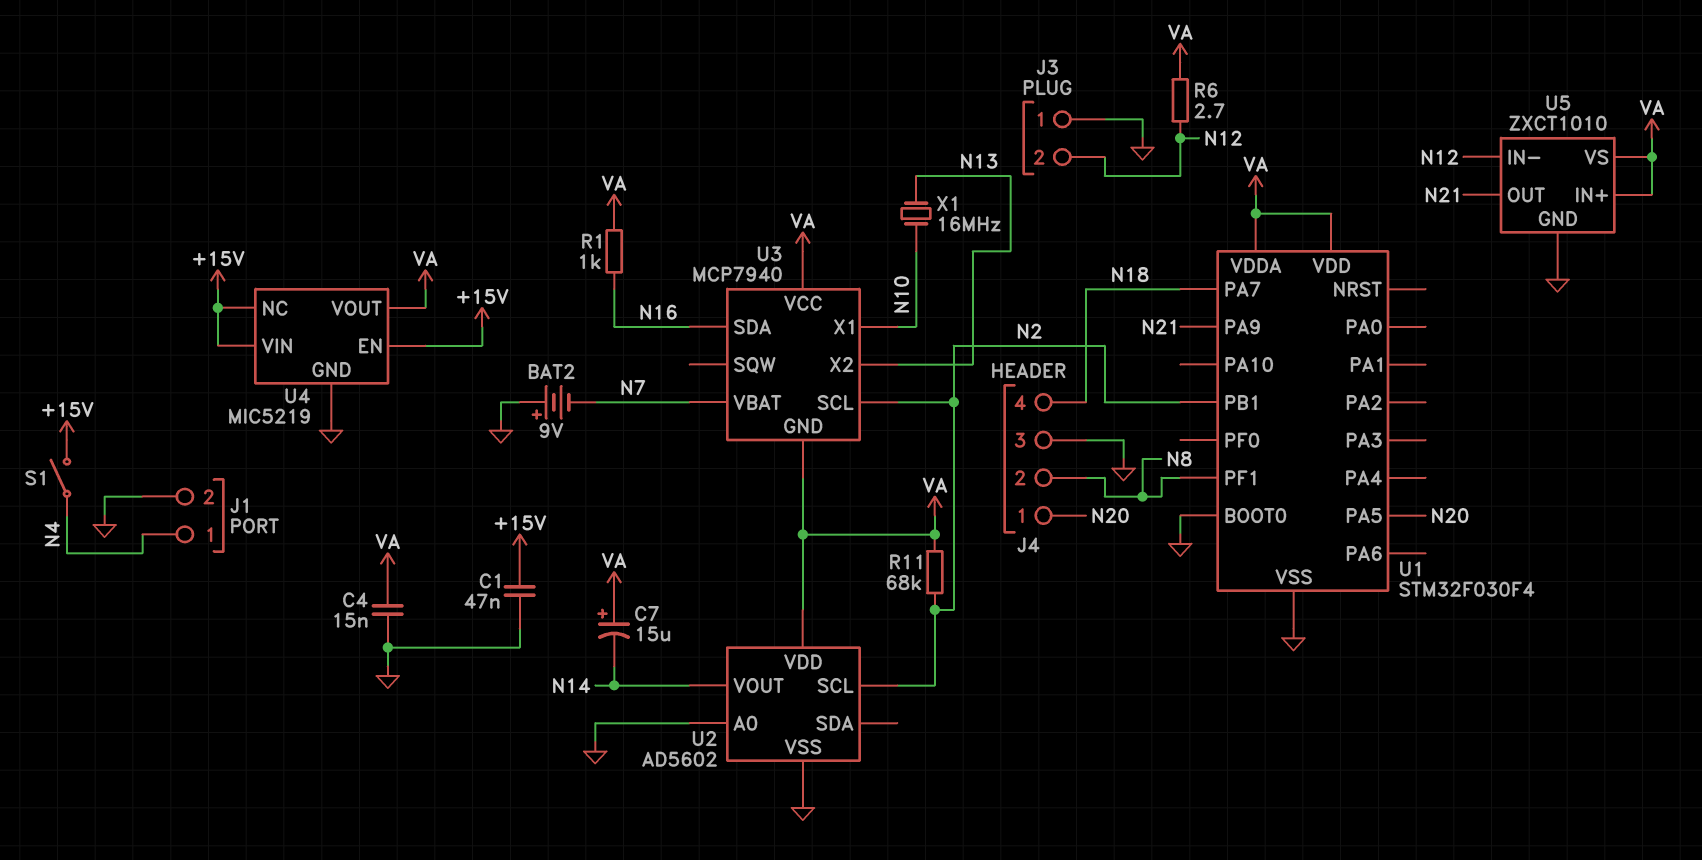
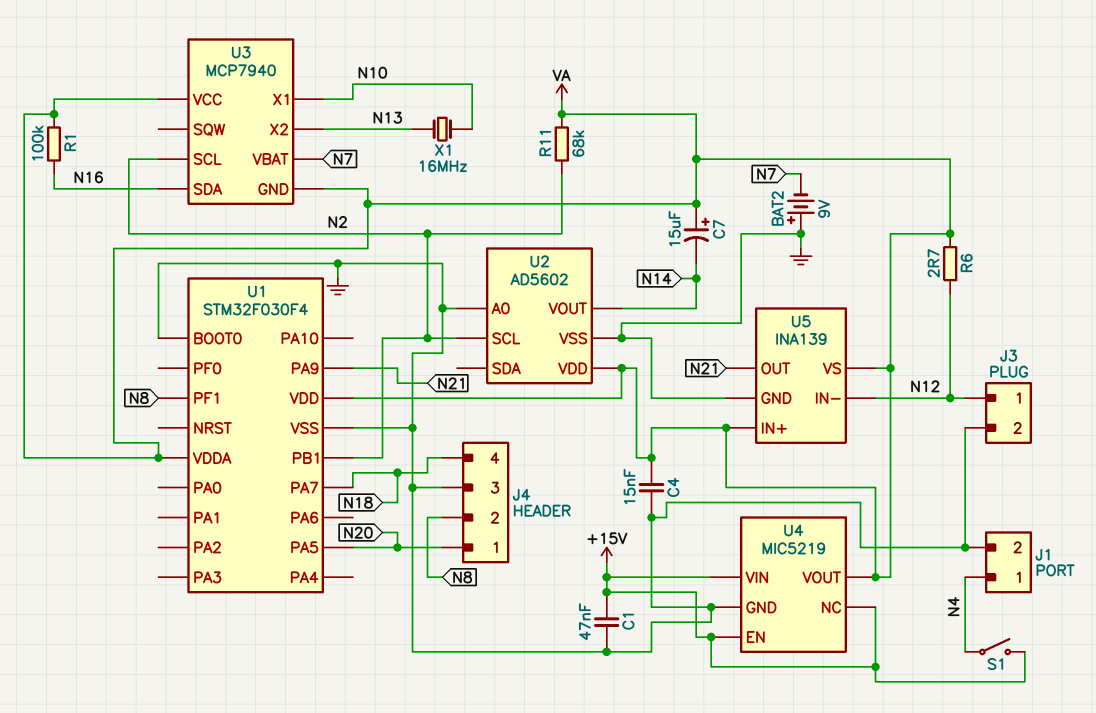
J3 pin 1: GND -> N12
J3 pin 2: N12 -> GND
R1: 1k (N16, VA) -> 100k (N16, VA)
U5: ZXCT1010 -> INA139

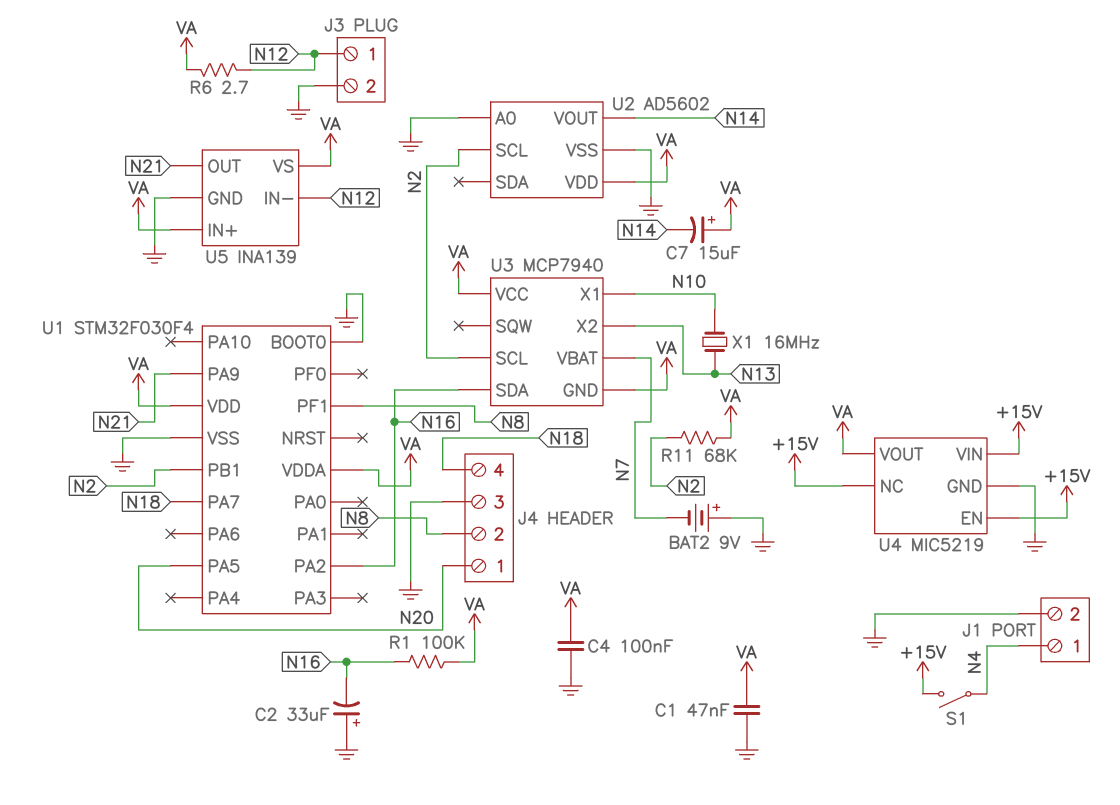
C1: 47nF (+15V, GND) -> 47nF (GND, VA)
C2: none -> 33uF (plus GND, minus N16)
C4: 15nF (GND, VA) -> 100nF (GND, VA)
U1 pin PA2: none -> N16

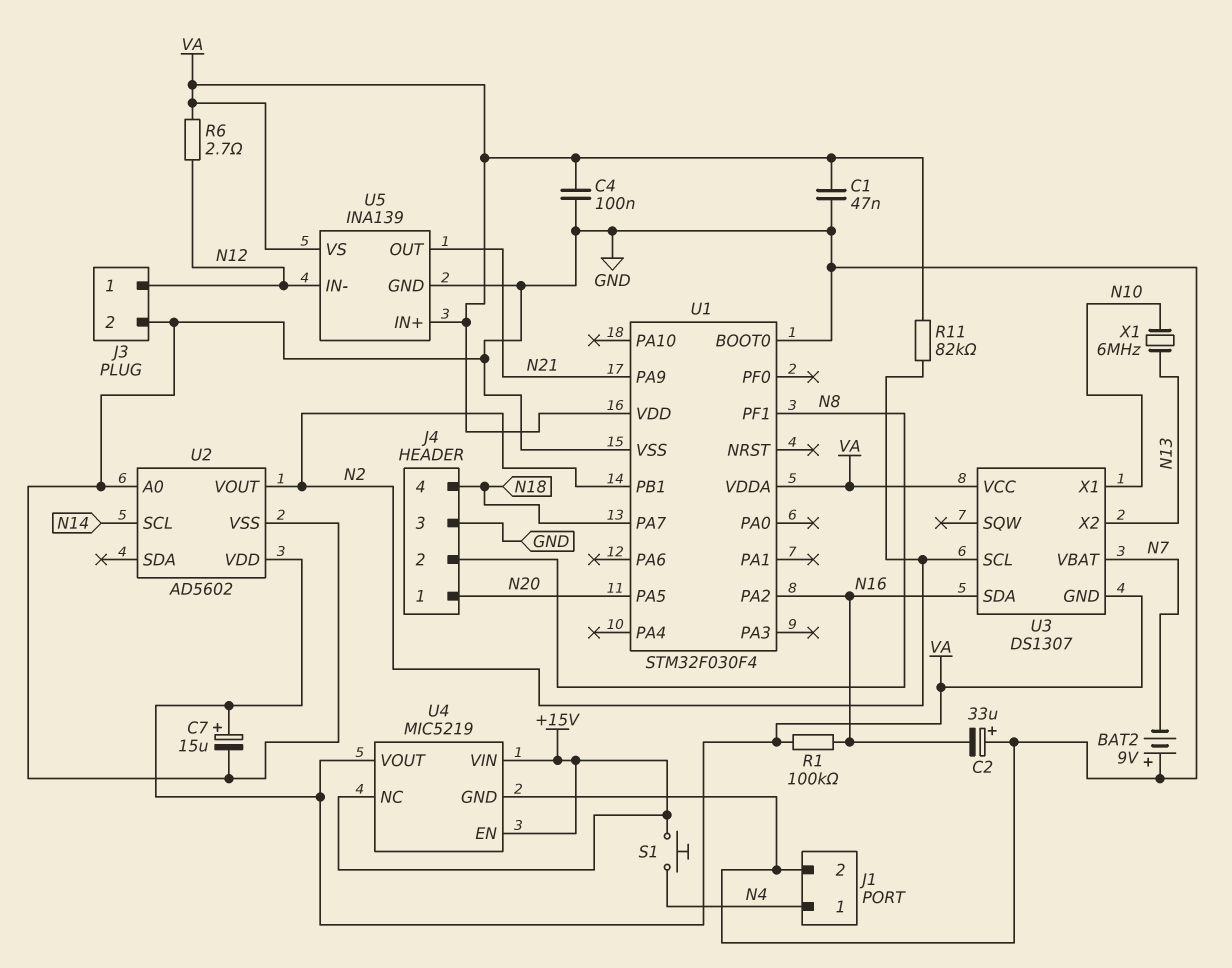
C7: 15uF (plus VA, minus N14) -> 15uF (plus VA, minus GND)
R11: 68k (N2, VA) -> 82k (N2, VA)
S1: switch (+15V, N4) -> button (+15V, N4)
U2 pin SCL: N2 -> N14
U2 pin VOUT: N14 -> N2
U3: MCP7940 -> DS1307
X1: 16MHz (N10, N13) -> 6MHz (N10, N13)

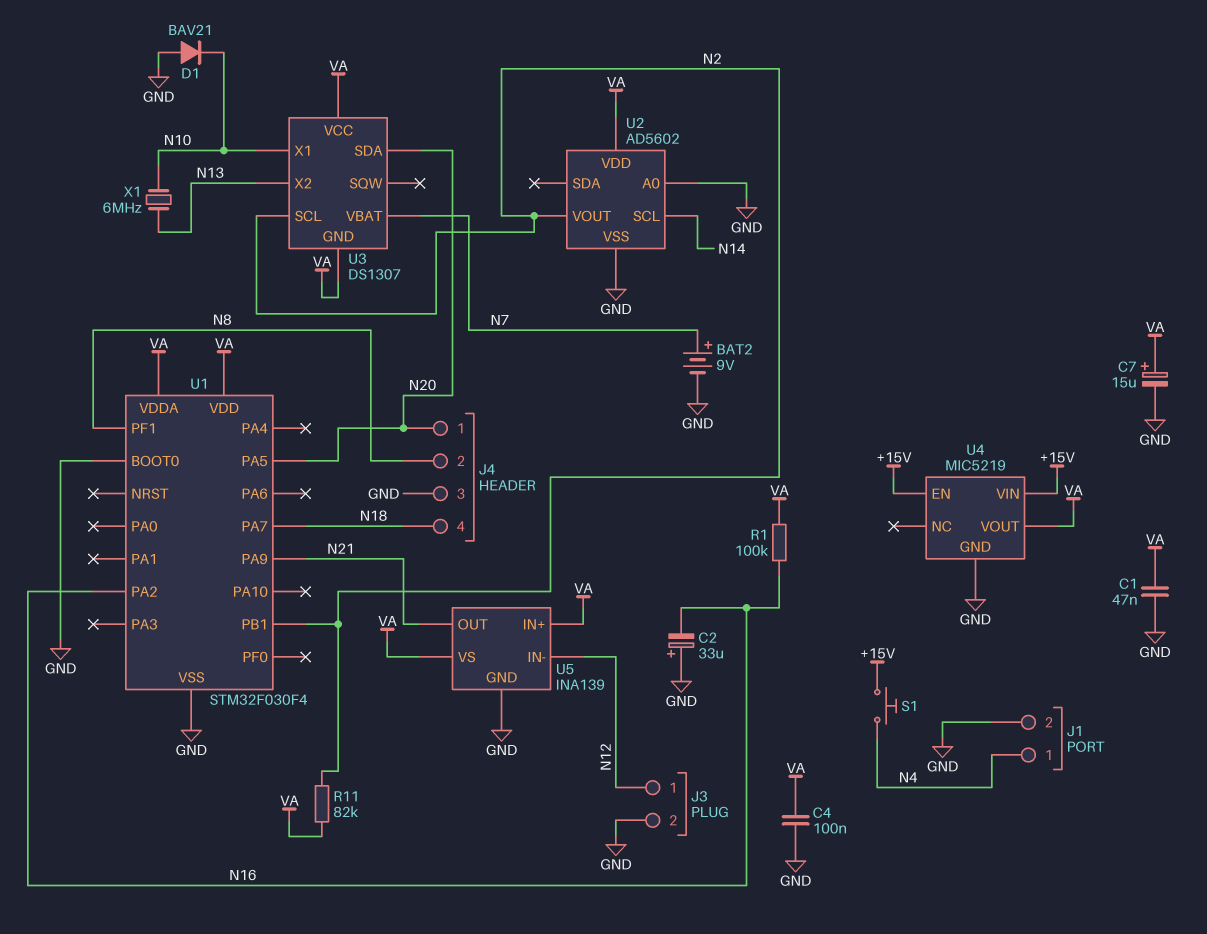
BAT2: 9V (plus GND, minus N7) -> 9V (plus N7, minus GND)
D1: none -> diode BAV21 (A GND, K N10)
R6: 2.7 (N12, VA) -> none
U3 pin SDA: N16 -> N20
U4 pin NC: +15V -> none

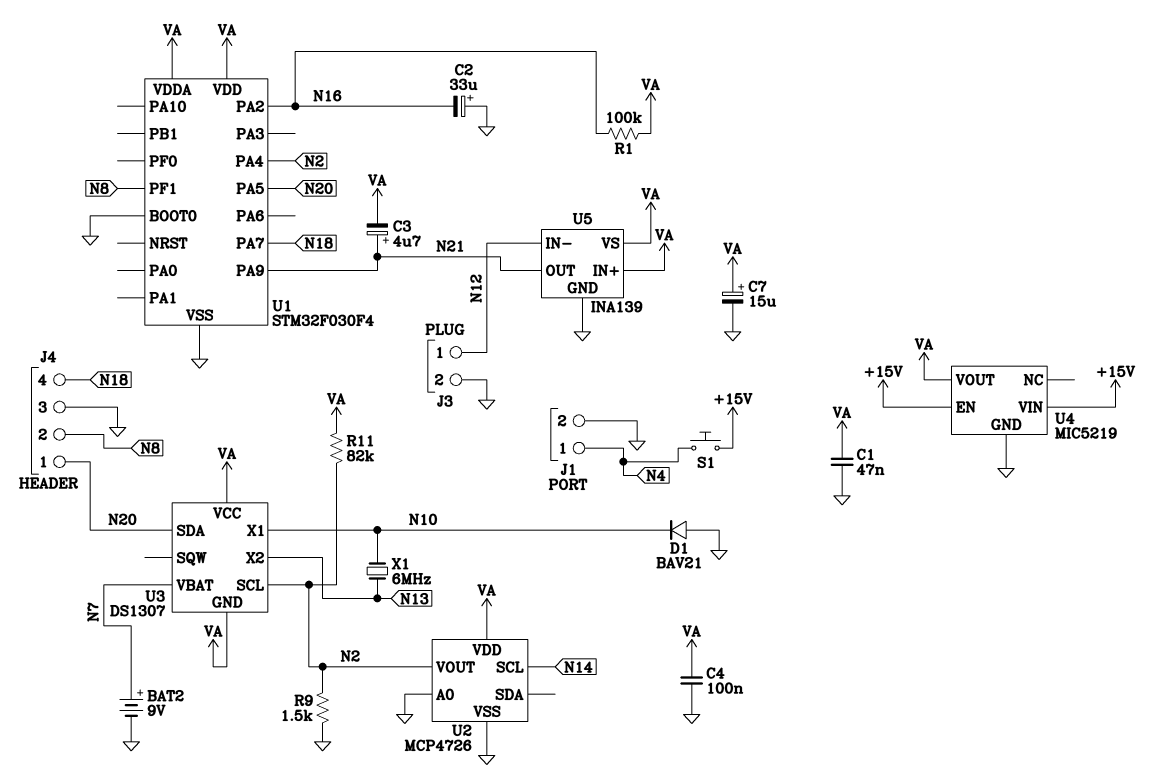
C3: none -> 4.7uF (plus N21, minus VA)
R9: none -> 1.5k (GND, N2)
U1 pin PA4: none -> N2
U1 pin PB1: N2 -> none
U2: AD5602 -> MCP4726

